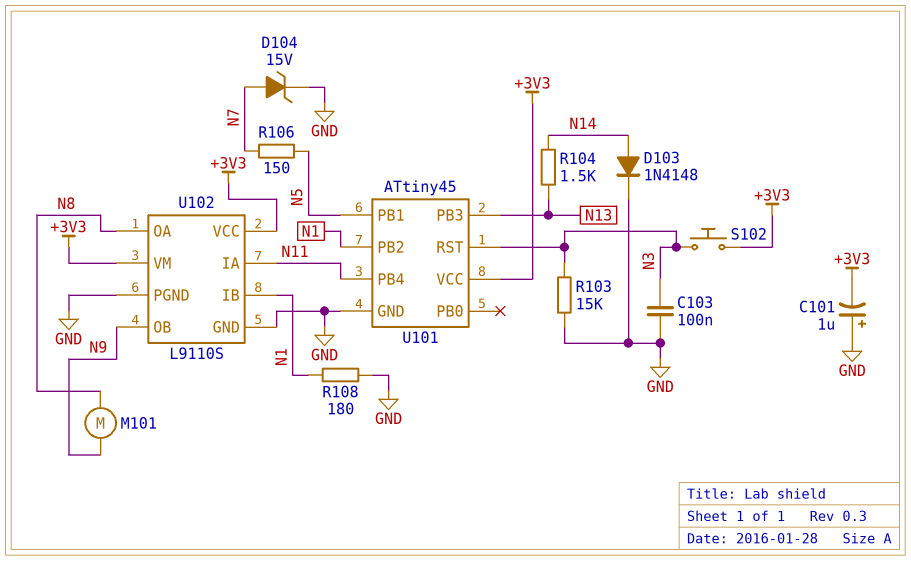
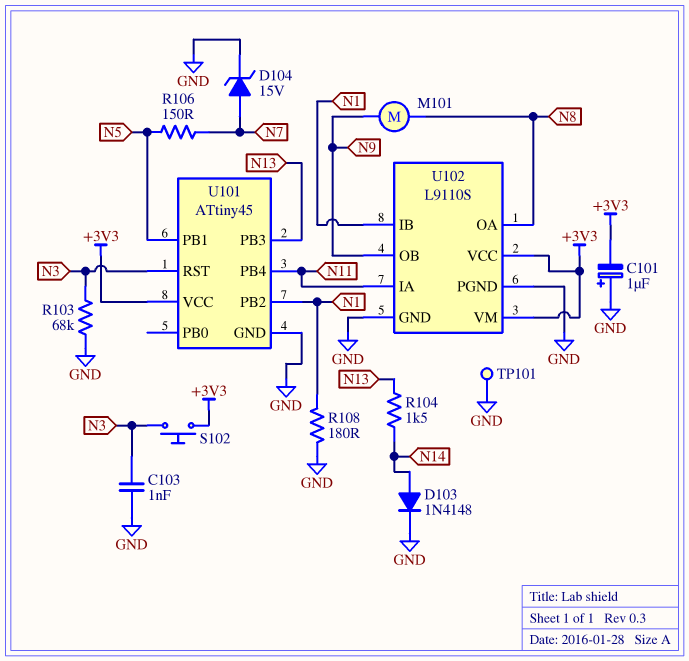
C103: 100nF (GND, N3) -> 1nF (GND, N3)
R103: 15k (GND, N3) -> 68k (GND, N3)
TP101: none -> test point (GND)

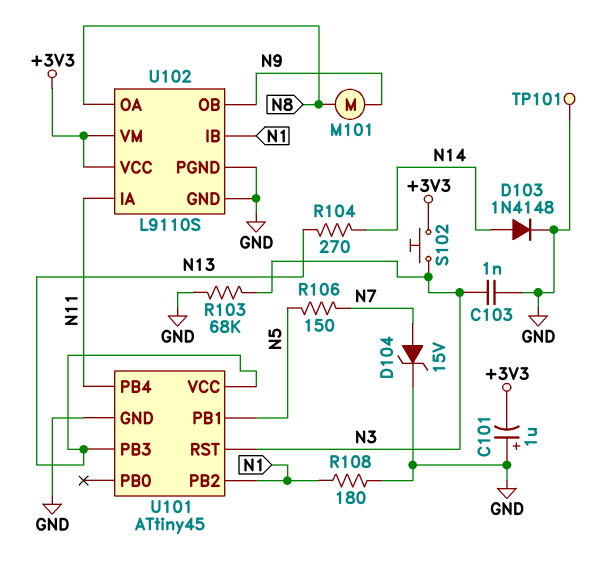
R104: 1.5k (N13, N14) -> 270 (N13, N14)
U101 pin VCC: +3V3 -> N13

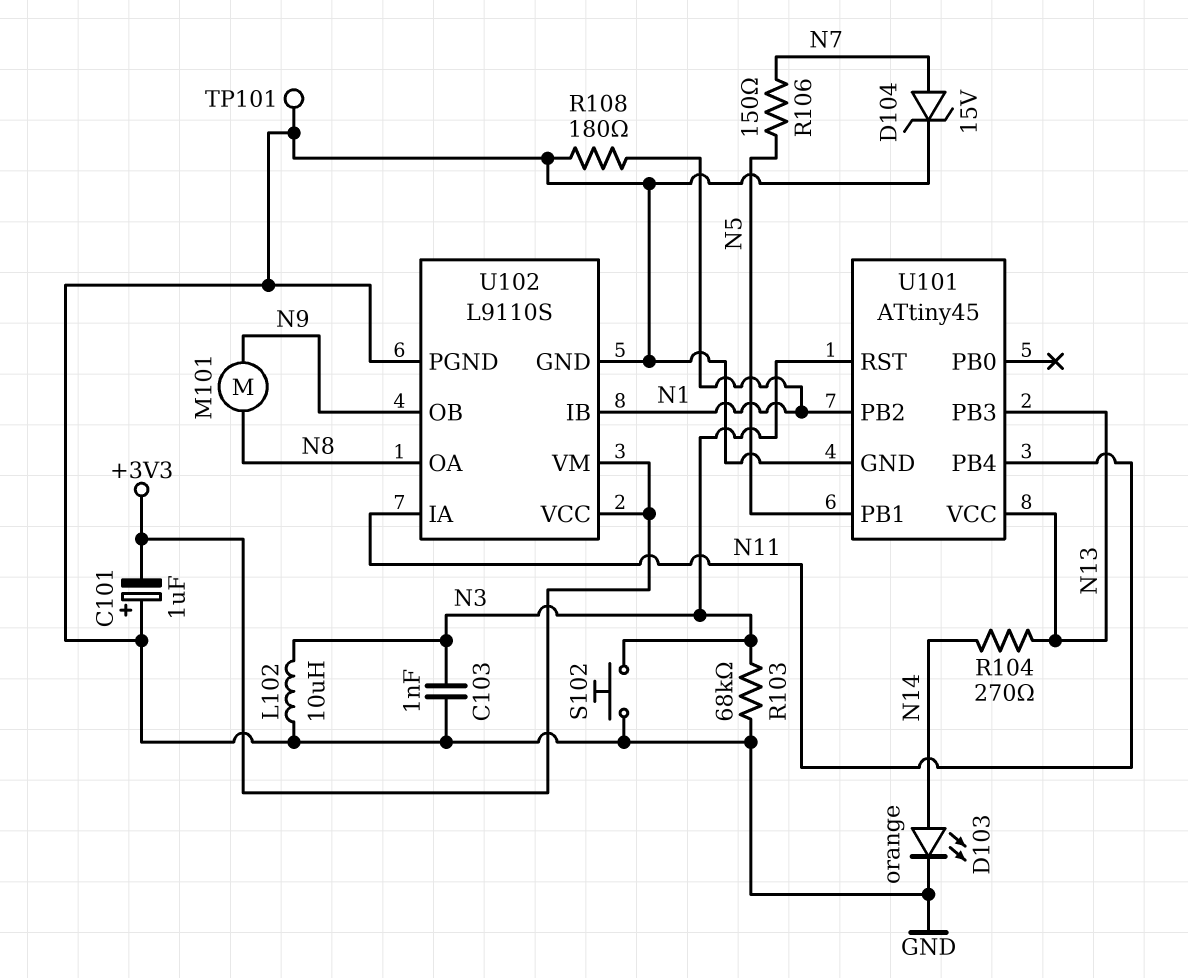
D103: diode 1N4148 (A N14, K GND) -> LED orange (A N14, K GND)
L102: none -> 10uH (GND, N3)
S102: button (+3V3, N3) -> button (GND, N3)

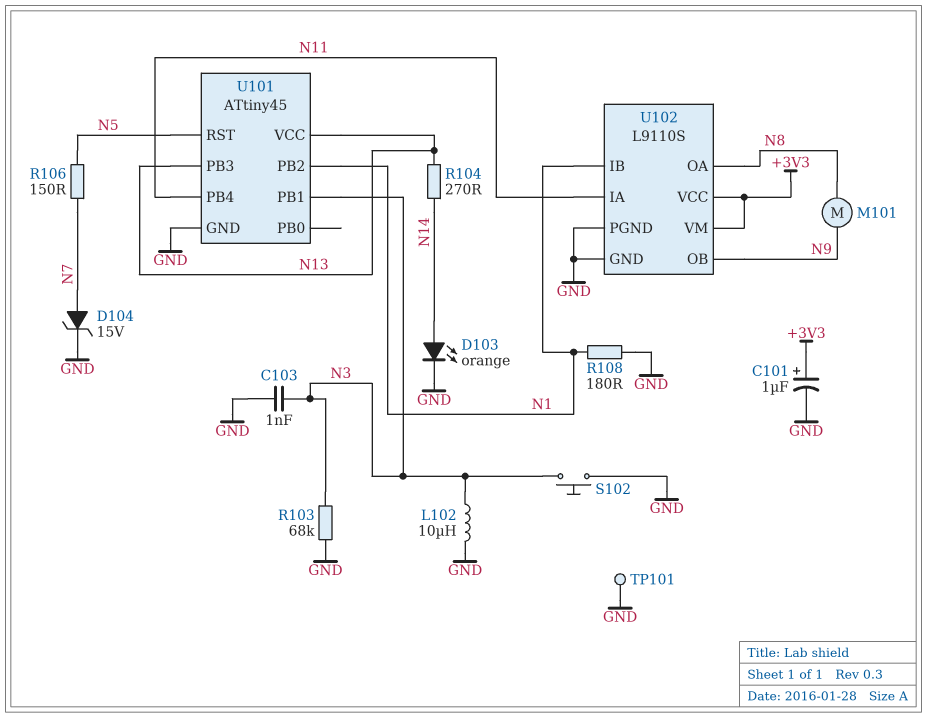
C101: 1uF (plus GND, minus +3V3) -> 1uF (plus +3V3, minus GND)
U101 pin PB1: N5 -> N3
U101 pin RST: N3 -> N5

